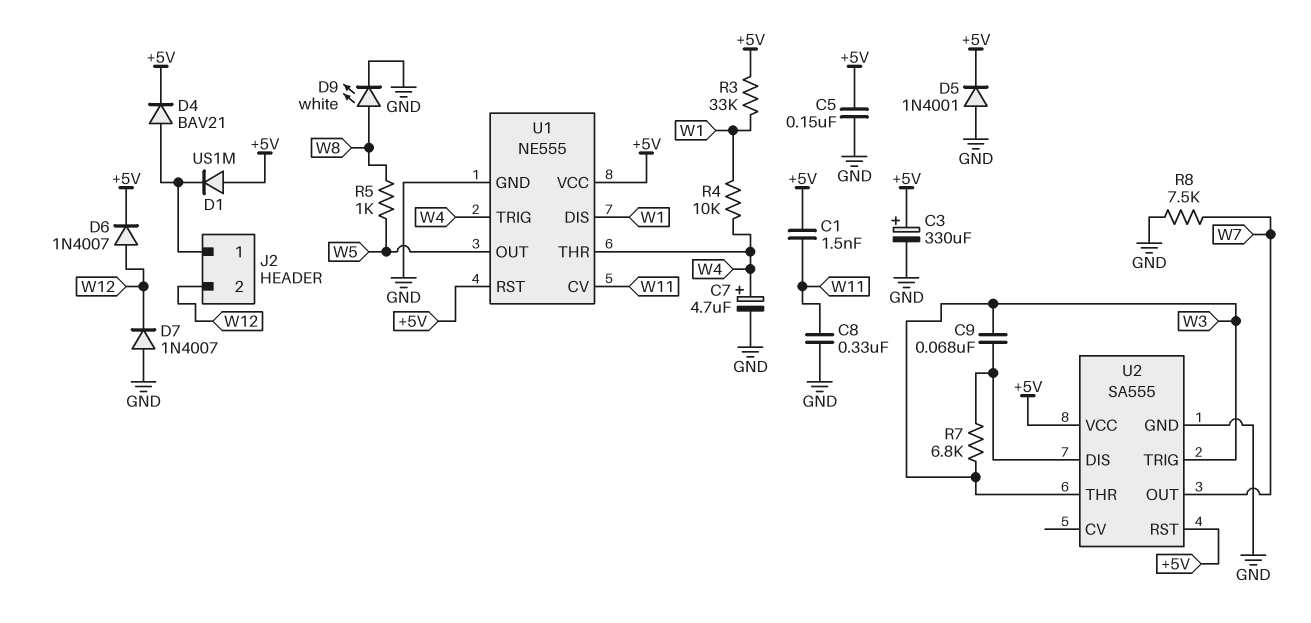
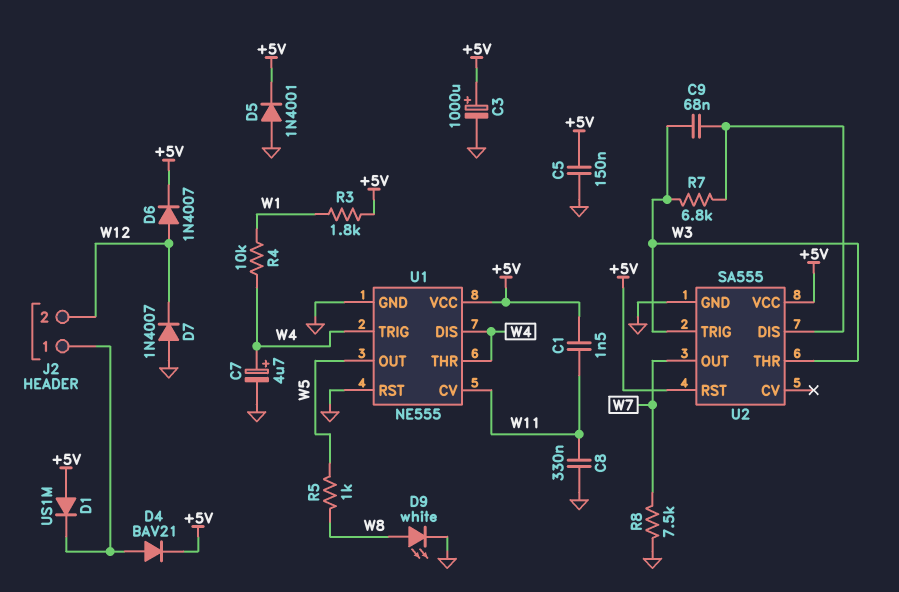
C3: 330uF (plus +5V, minus GND) -> 1000uF (plus +5V, minus GND)
R3: 33k (+5V, W1) -> 1.8k (+5V, W1)
U1 pin DIS: W1 -> W4
U1 pin RST: +5V -> GND

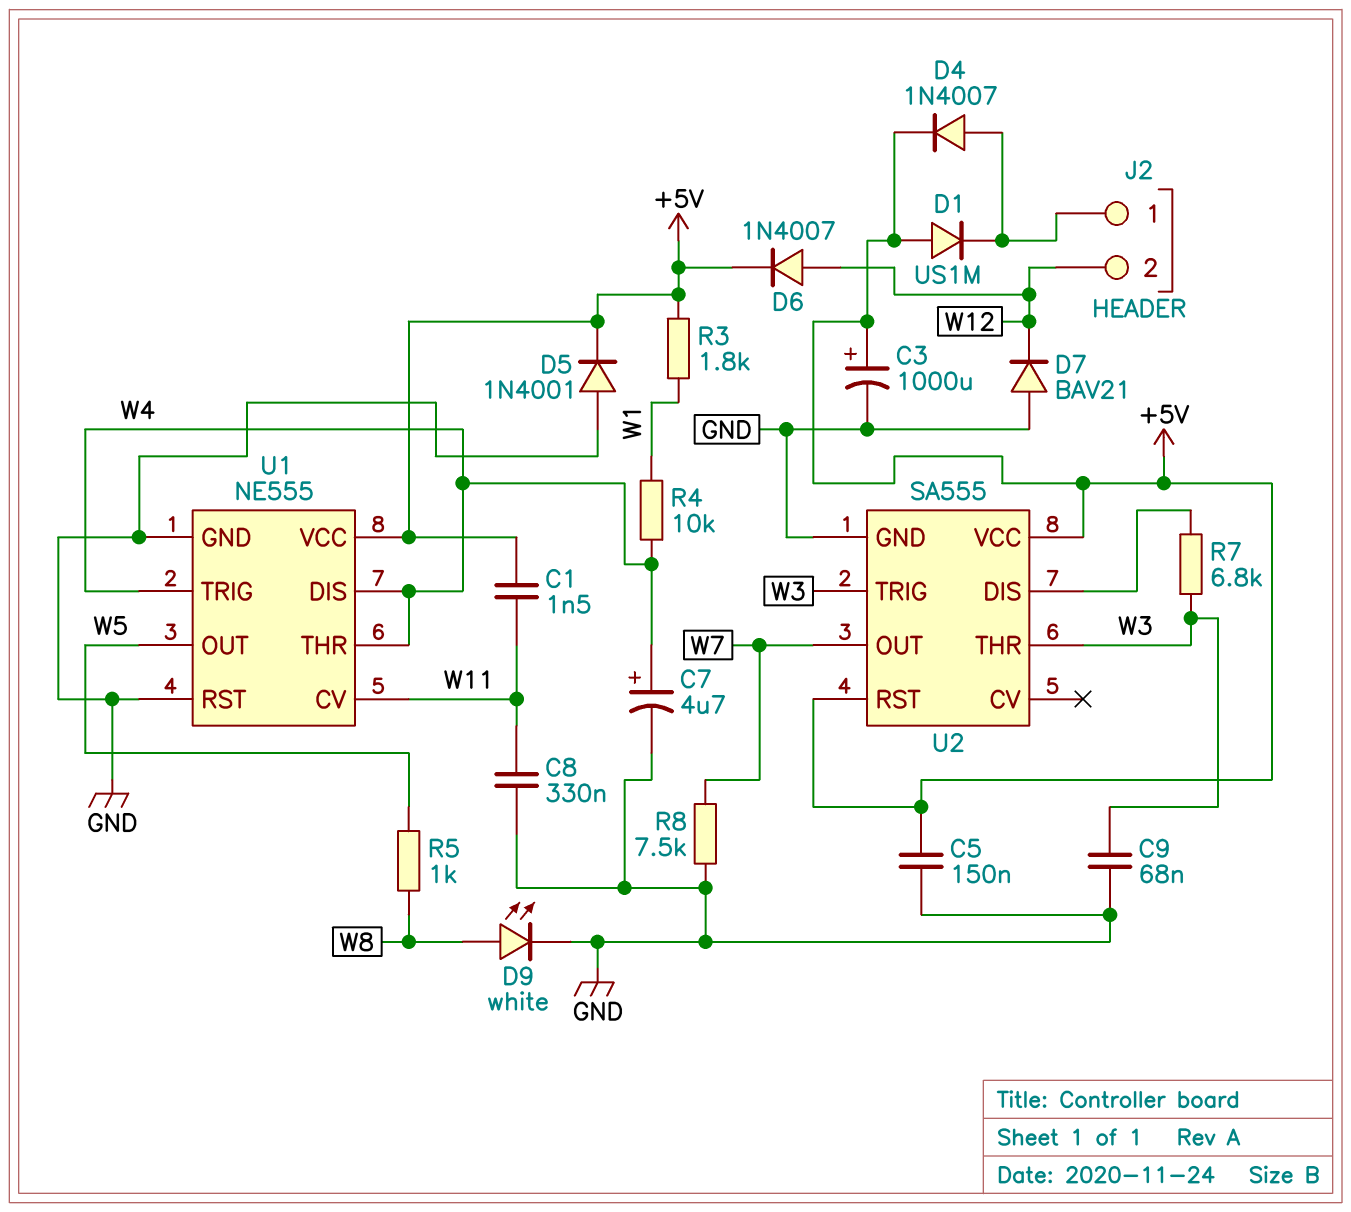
C9: 68nF (U2/DIS, W3) -> 68nF (GND, W3)
D4: diode BAV21 (A J2/1, K +5V) -> diode 1N4007 (A J2/1, K +5V)
D7: diode 1N4007 (A GND, K W12) -> diode BAV21 (A GND, K W12)

